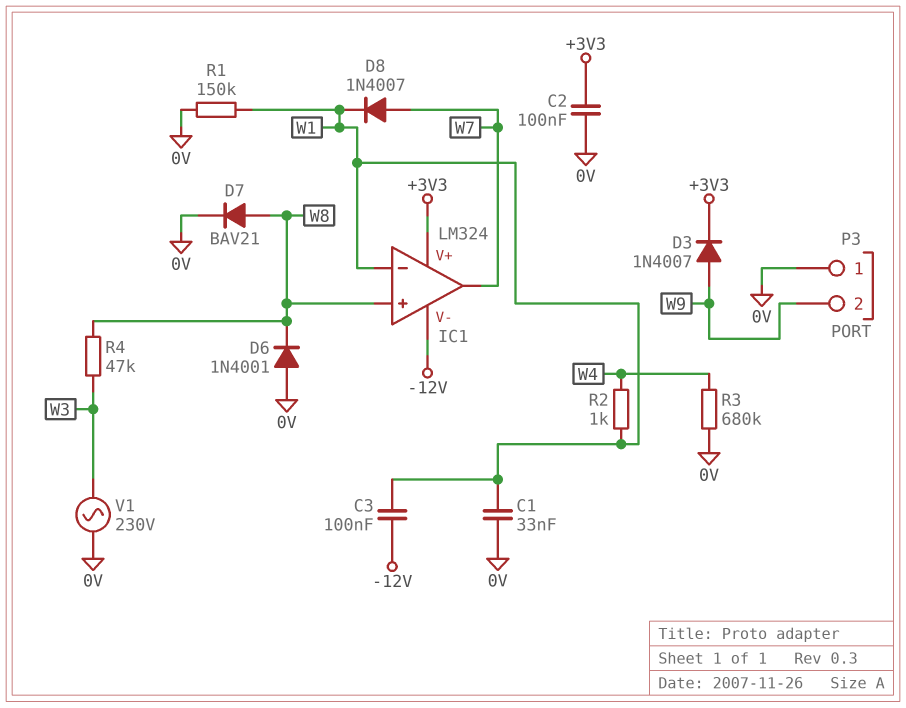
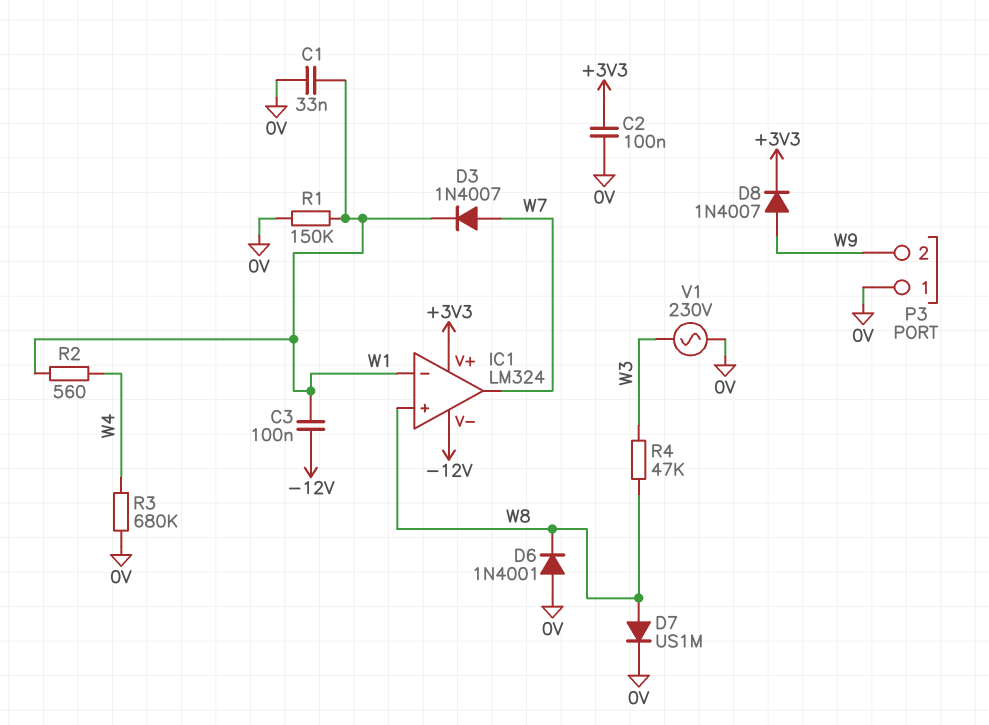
D3: diode 1N4007 (A W9, K +3V3) -> diode 1N4007 (A W7, K W1)
D7: diode BAV21 (A W8, K 0V) -> diode US1M (A W8, K 0V)
D8: diode 1N4007 (A W7, K W1) -> diode 1N4007 (A W9, K +3V3)
R2: 1k (W1, W4) -> 560 (W1, W4)

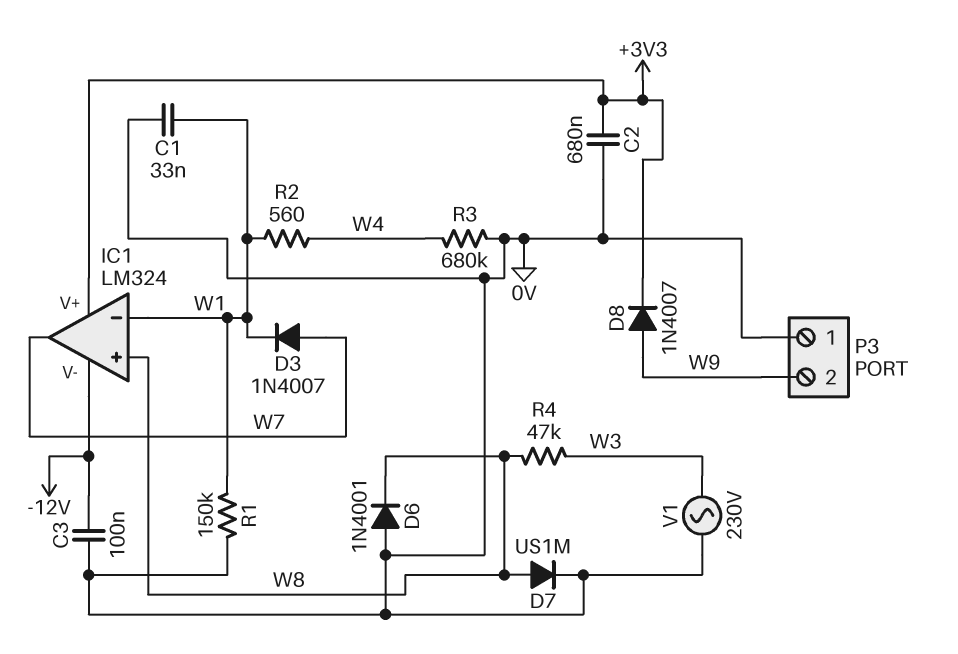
C2: 100nF (+3V3, 0V) -> 680nF (+3V3, 0V)
C3: 100nF (-12V, W1) -> 100nF (-12V, 0V)

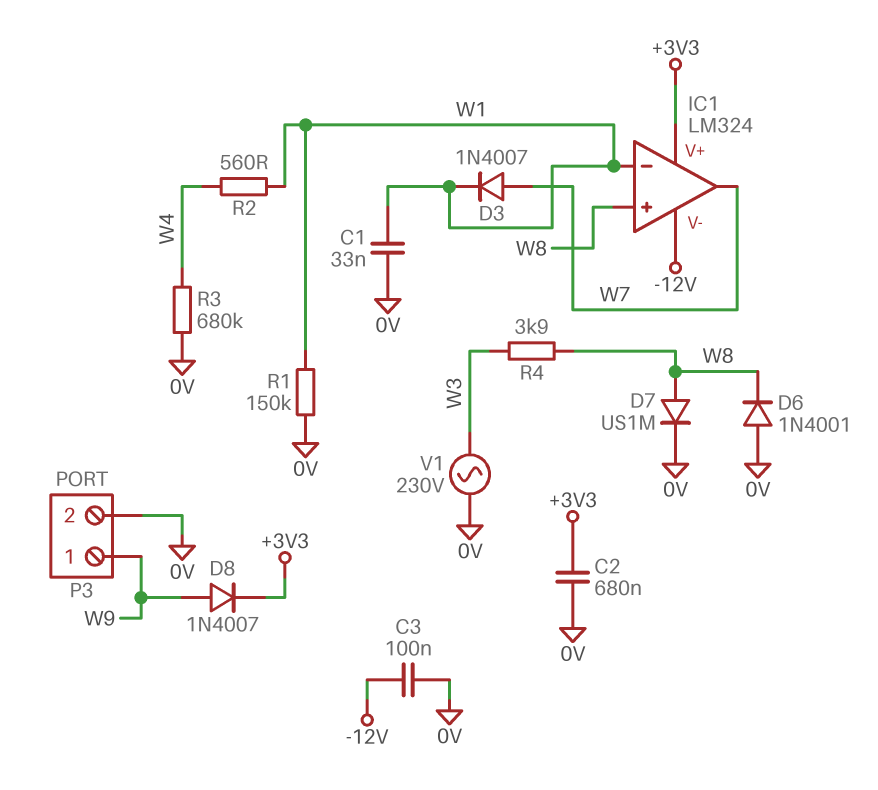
P3 pin 1: 0V -> W9
P3 pin 2: W9 -> 0V
R4: 47k (W3, W8) -> 3.9k (W3, W8)

